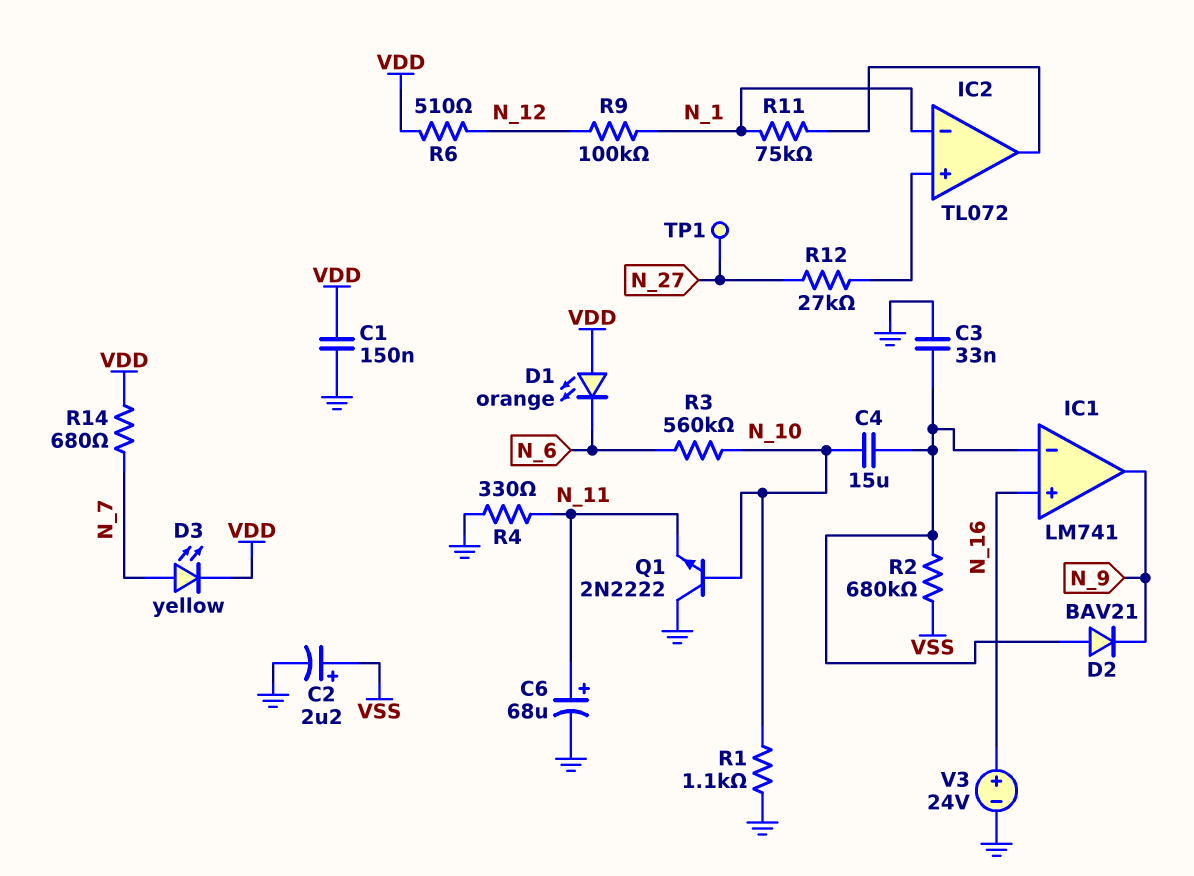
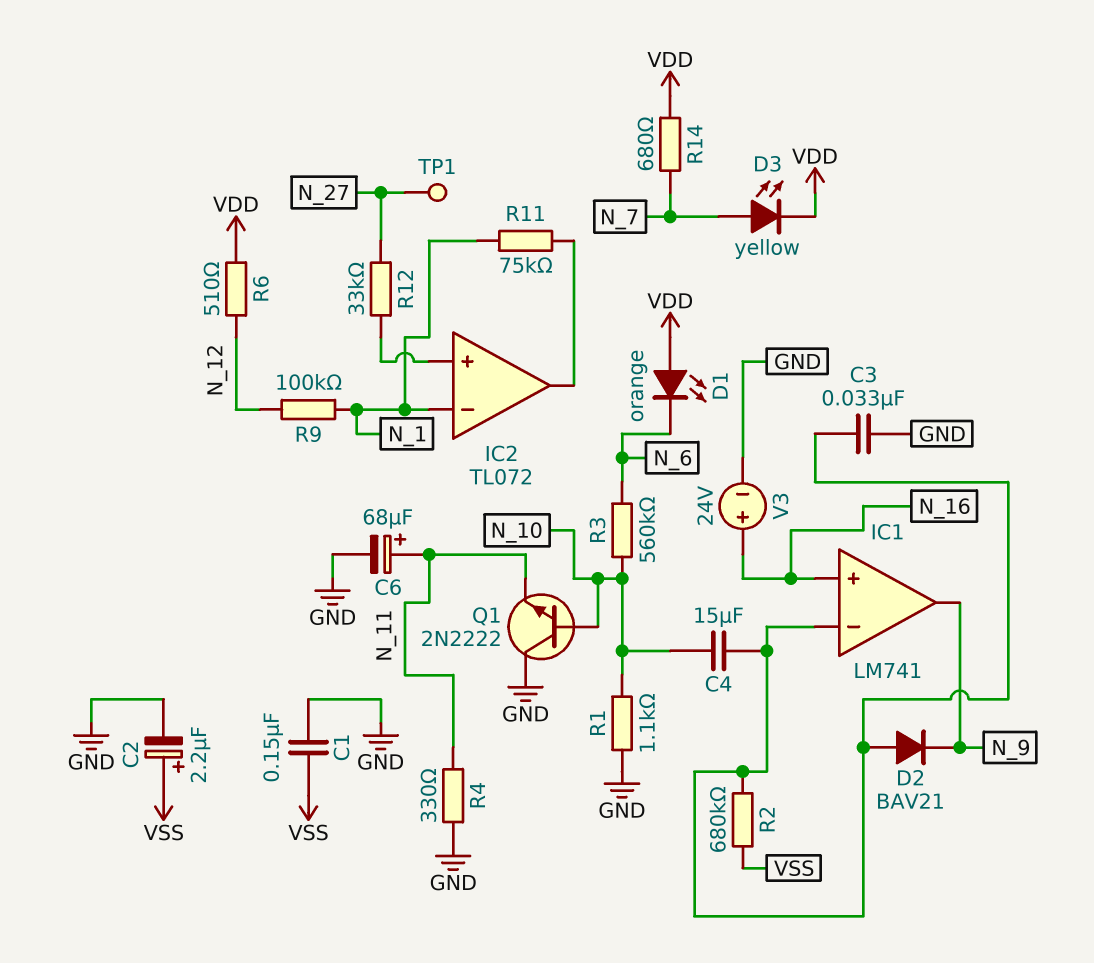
C1: 150nF (GND, VDD) -> 150nF (GND, VSS)
R12: 27k (IC2/in+, N_27) -> 33k (IC2/in+, N_27)

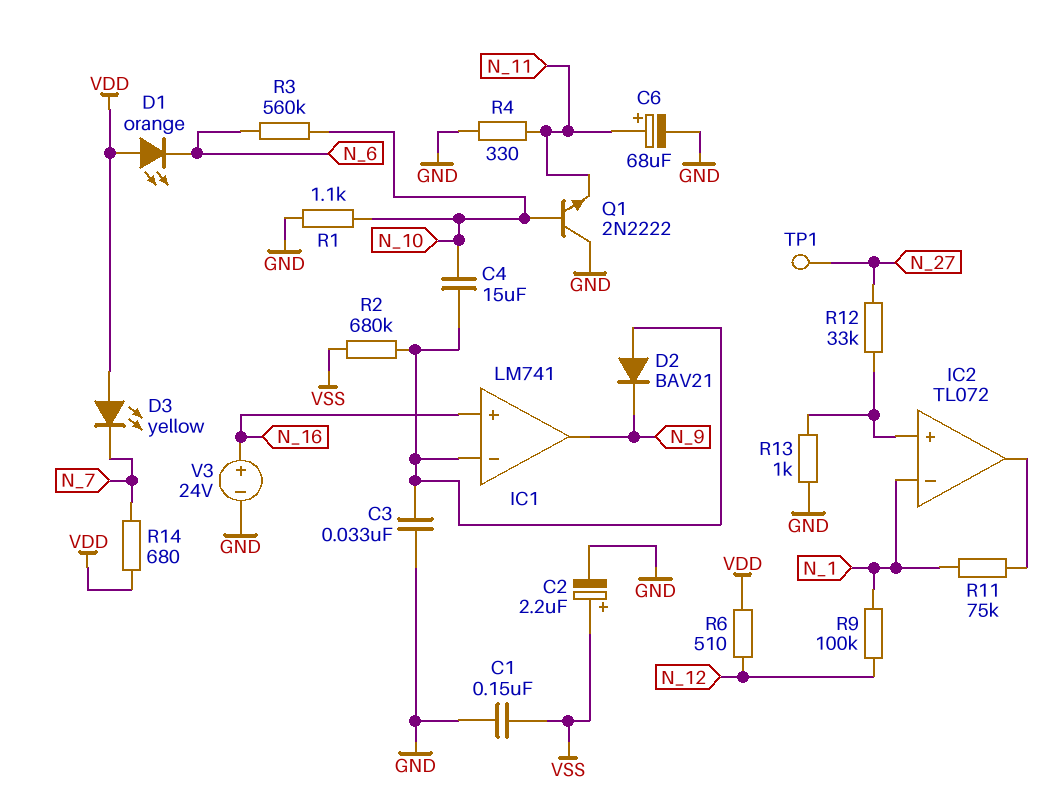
D3: LED yellow (A N_7, K VDD) -> LED yellow (A VDD, K N_7)
R13: none -> 1k (GND, IC2/in+)

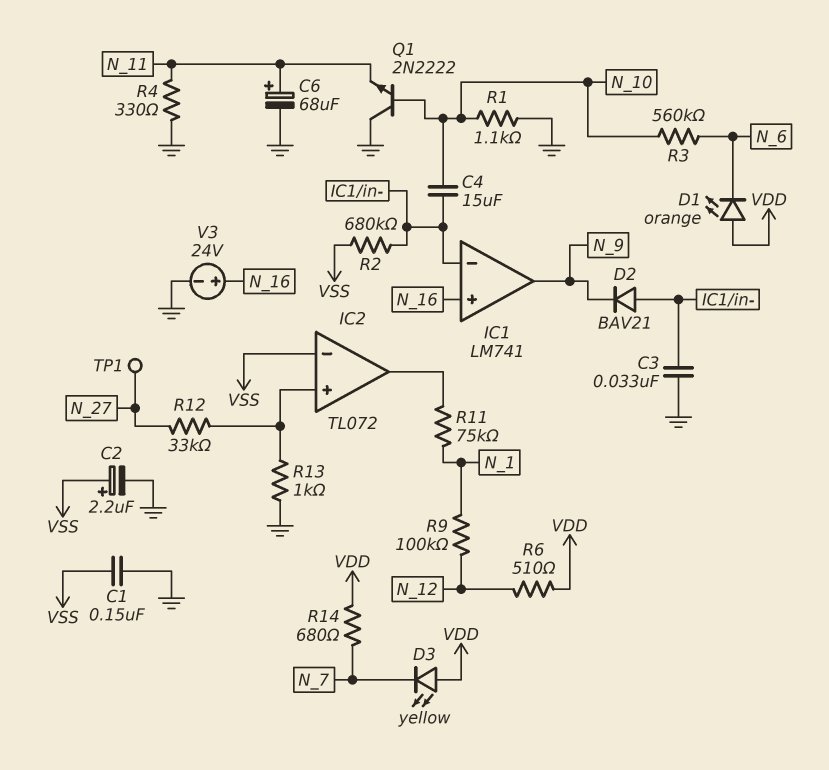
IC2 pin in-: N_1 -> VSS

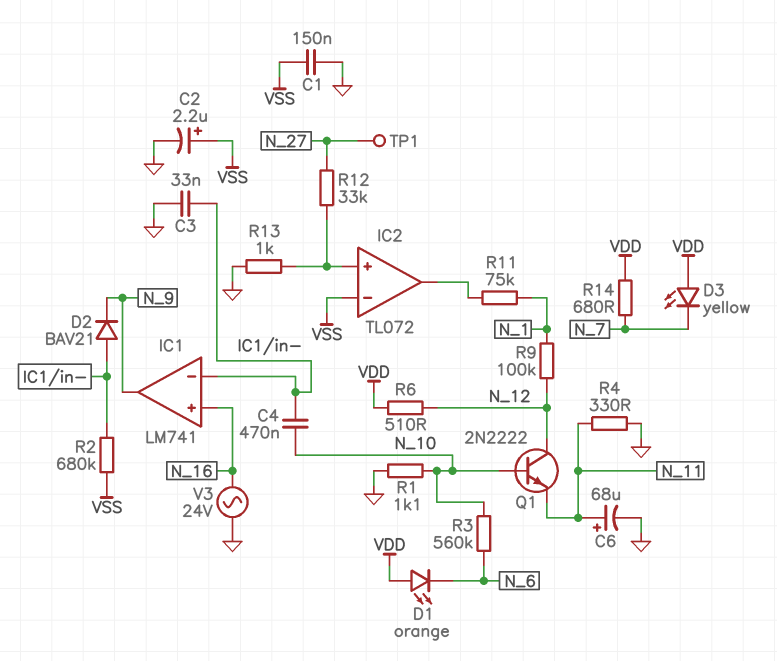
C4: 15uF (IC1/in-, N_10) -> 470nF (IC1/in-, N_10)
Q1: NPN 2N2222 (B N_10, C GND, E N_11) -> NPN 2N2222 (B N_10, C N_12, E N_11)
V3: 24V (plus N_16, minus GND) -> AC 24V (GND, N_16)

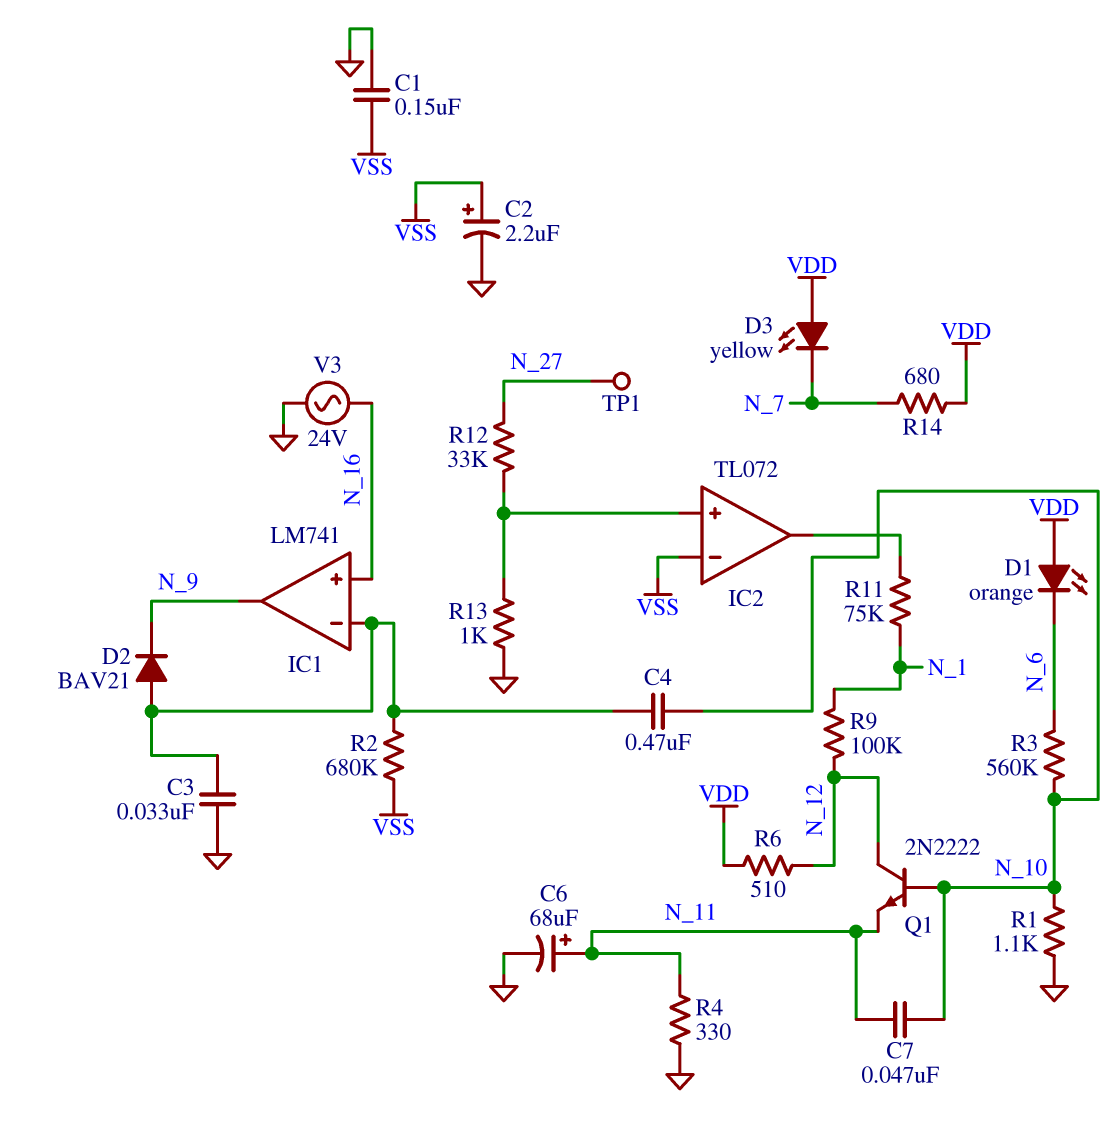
C7: none -> 47nF (N_10, N_11)

